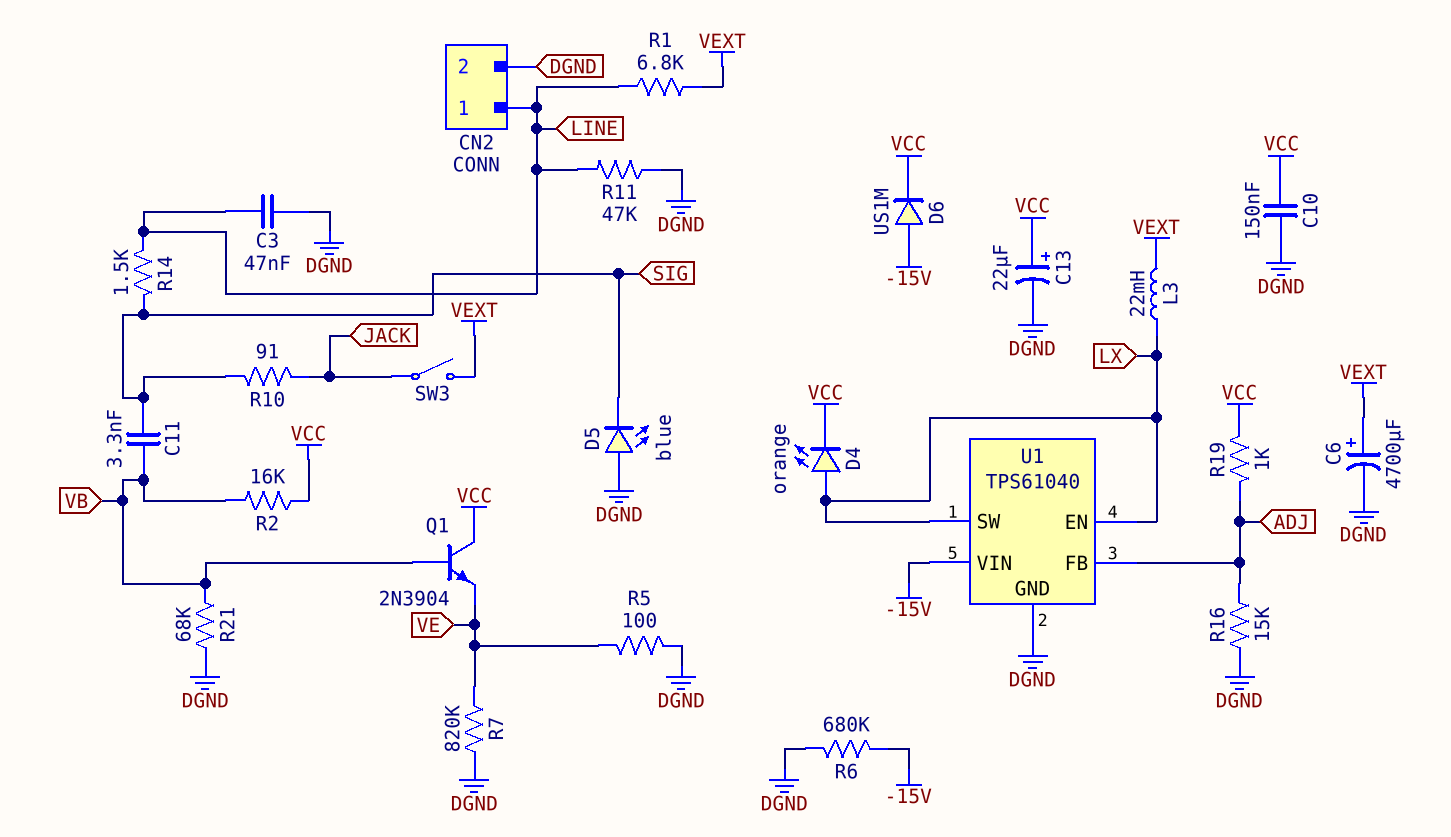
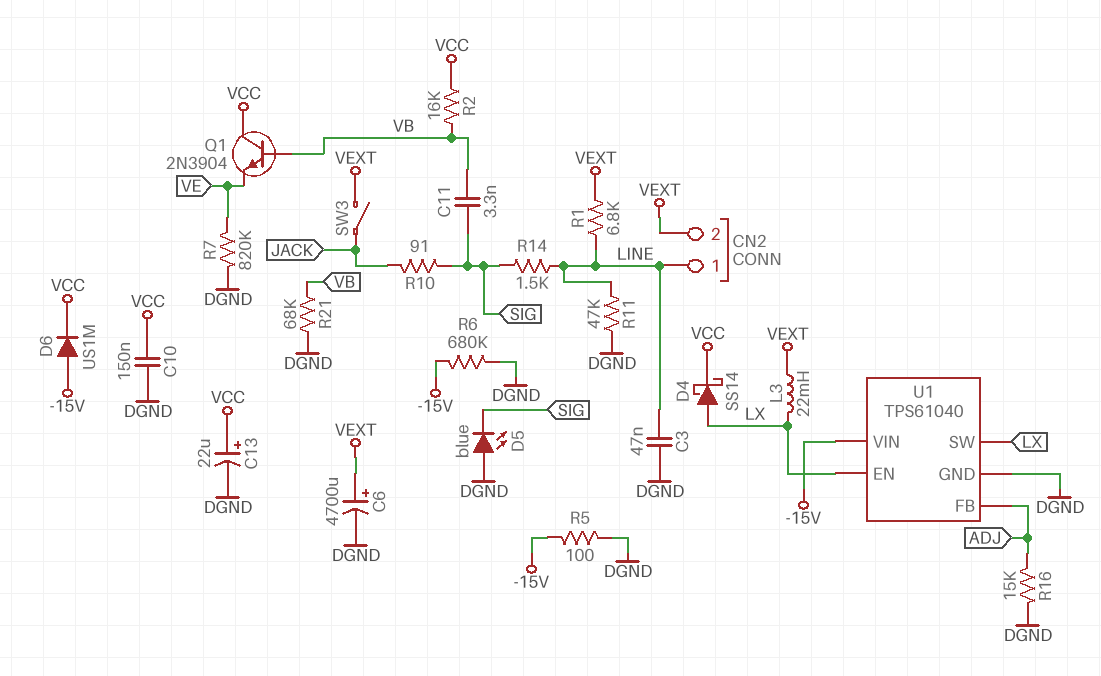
CN2 pin 2: DGND -> VEXT
D4: LED orange (A LX, K VCC) -> schottky SS14 (A LX, K VCC)
R5: 100 (DGND, VE) -> 100 (-15V, DGND)
R19: 1k (ADJ, VCC) -> none

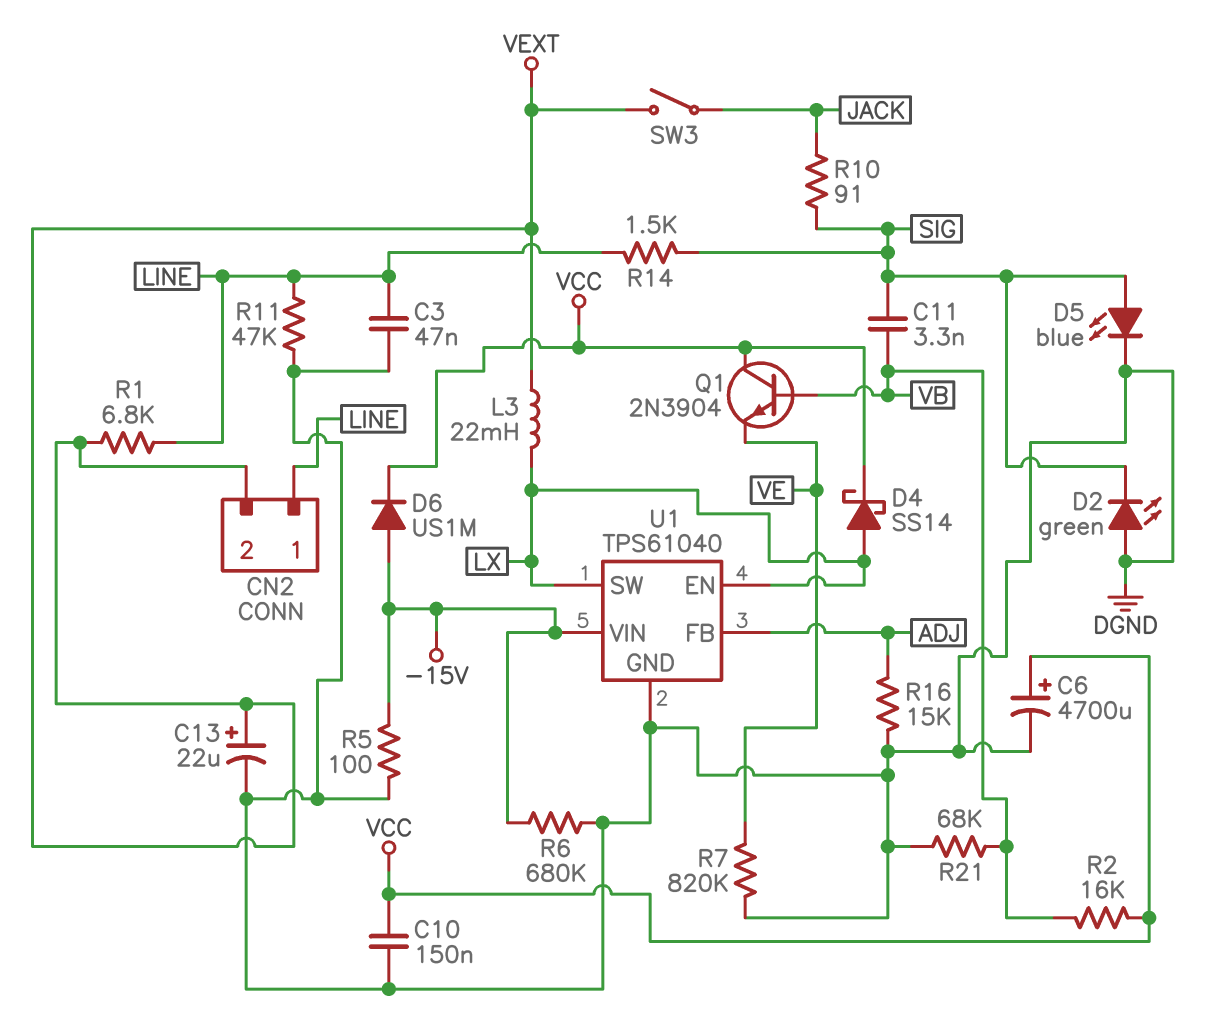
C6: 4700uF (plus VEXT, minus DGND) -> 4700uF (plus VCC, minus DGND)
C13: 22uF (plus VCC, minus DGND) -> 22uF (plus VEXT, minus DGND)
D2: none -> LED green (A DGND, K SIG)
D5: LED blue (A DGND, K SIG) -> LED blue (A SIG, K DGND)

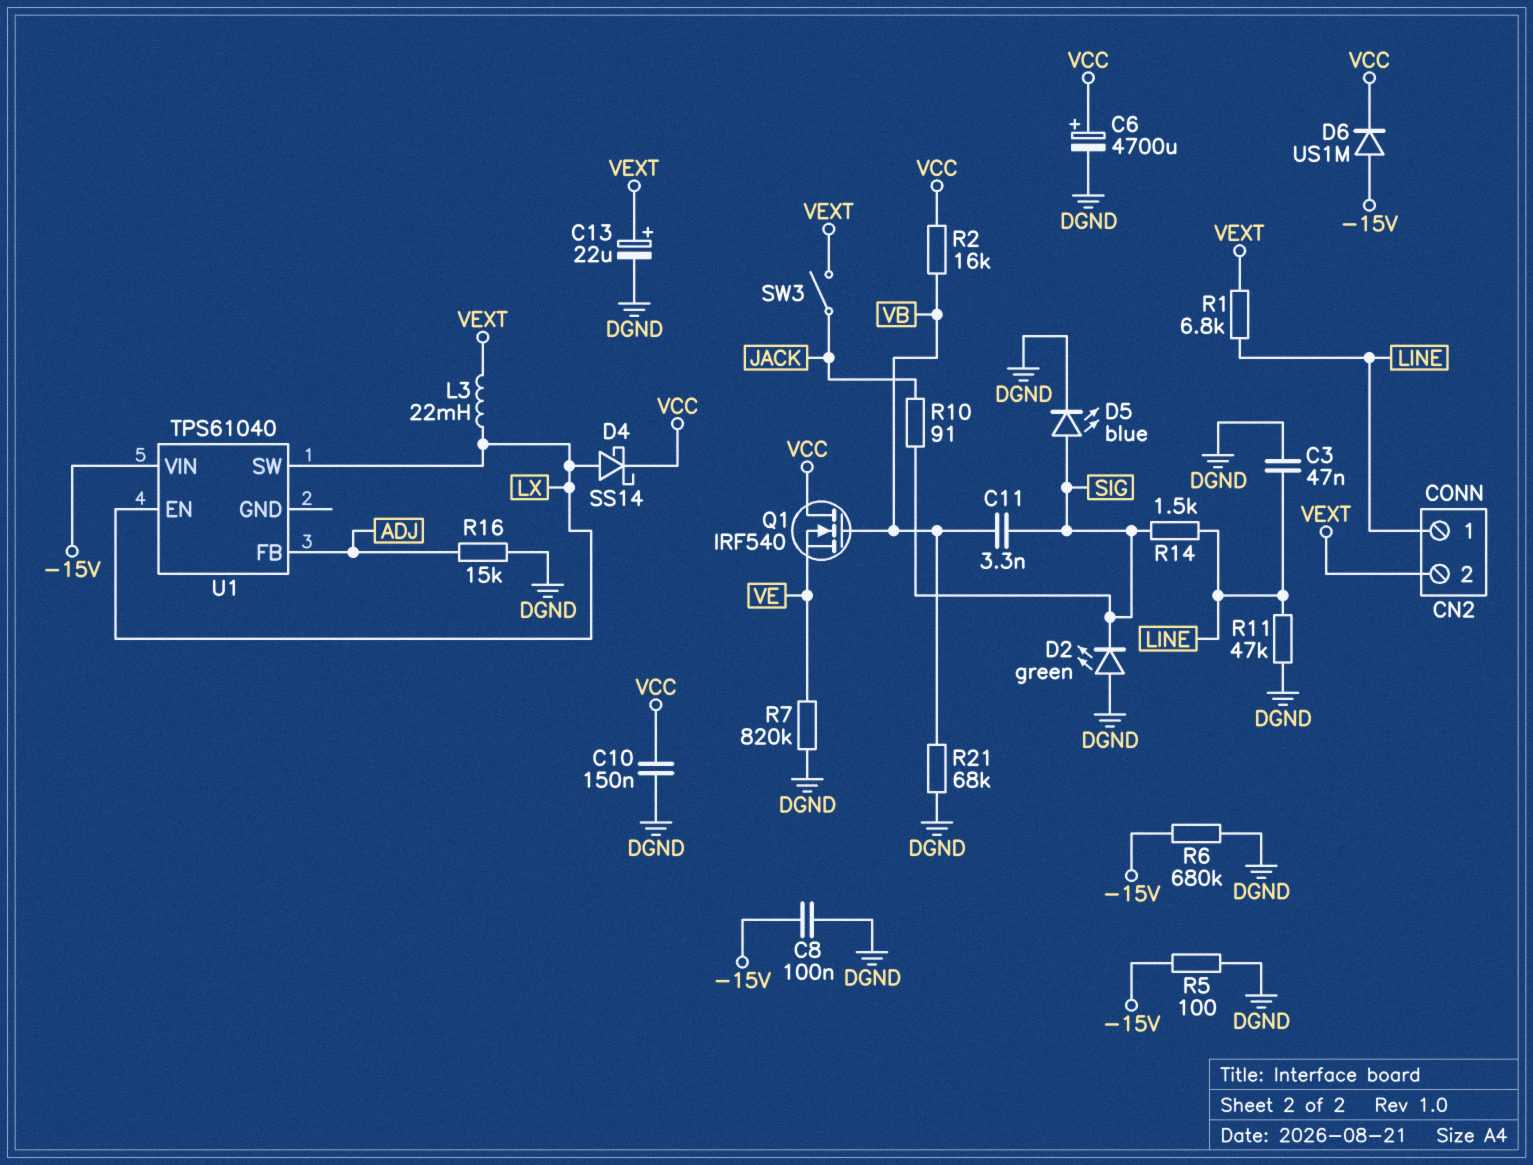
C8: none -> 100nF (-15V, DGND)
Q1: NPN 2N3904 (B VB, C VCC, E VE) -> NMOS IRF540 (G VB, D VCC, S VE)
U1 pin GND: DGND -> none

